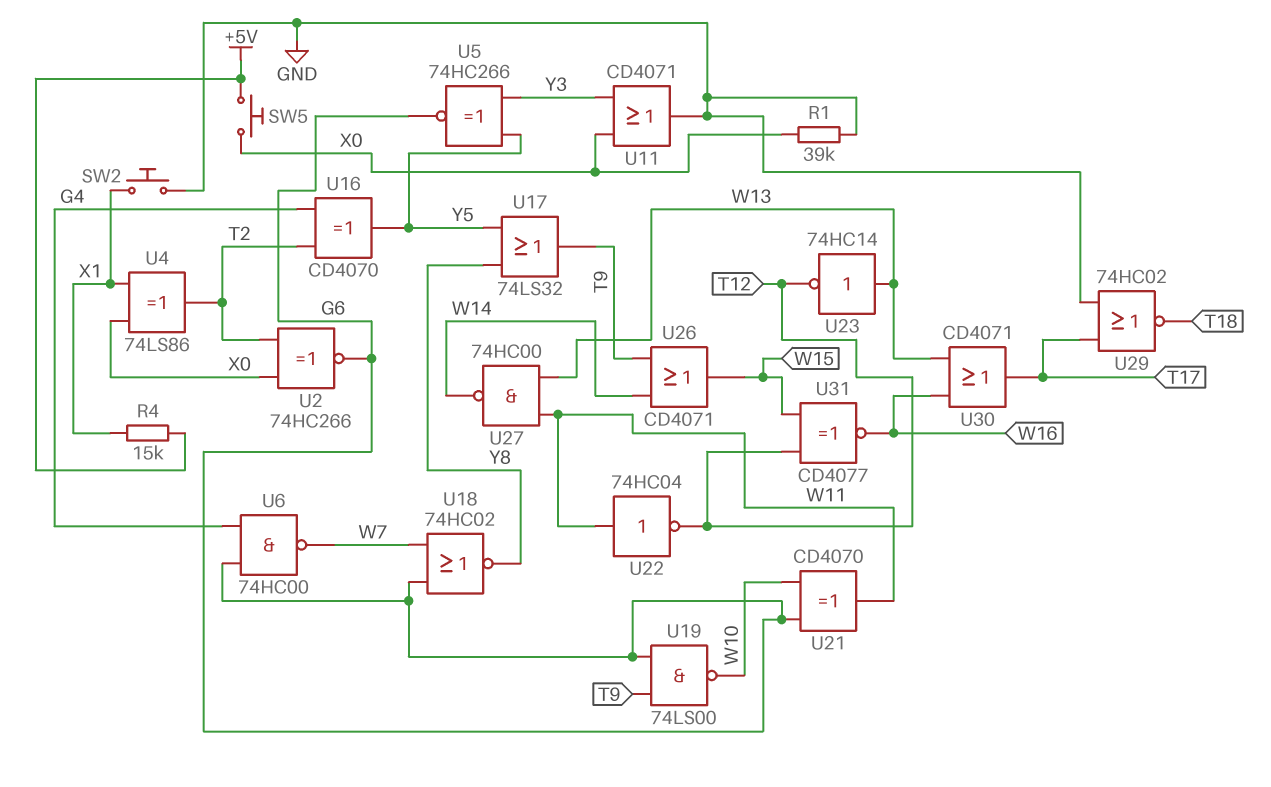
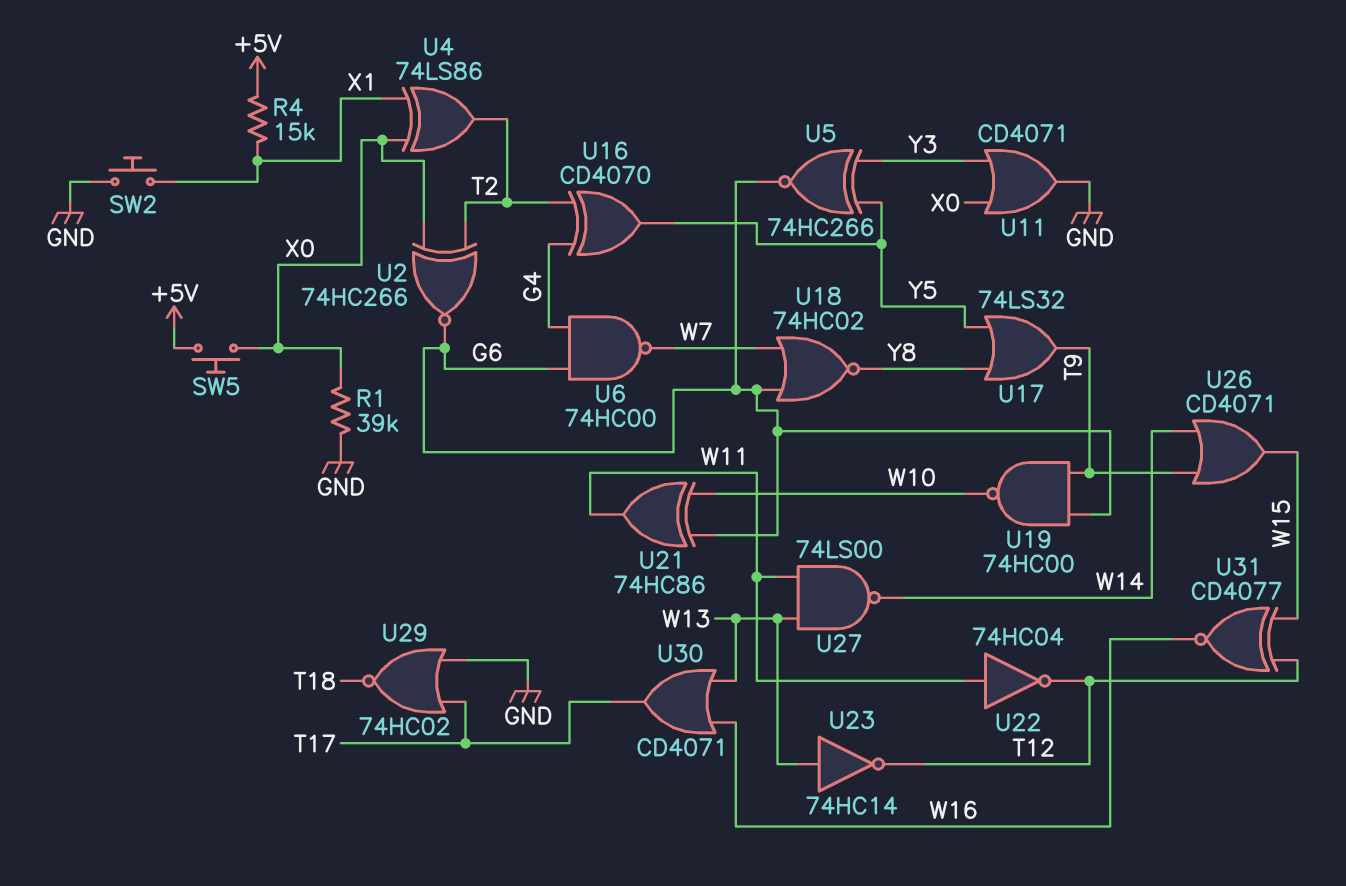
U19: NAND 74LS00 (in G6, in T9, out W10) -> NAND 74HC00 (in G6, in T9, out W10)
U21: XOR CD4070 (in G6, in W10, out W11) -> XOR 74HC86 (in G6, in W10, out W11)
U27: NAND 74HC00 (in W11, in W13, out W14) -> NAND 74LS00 (in W11, in W13, out W14)

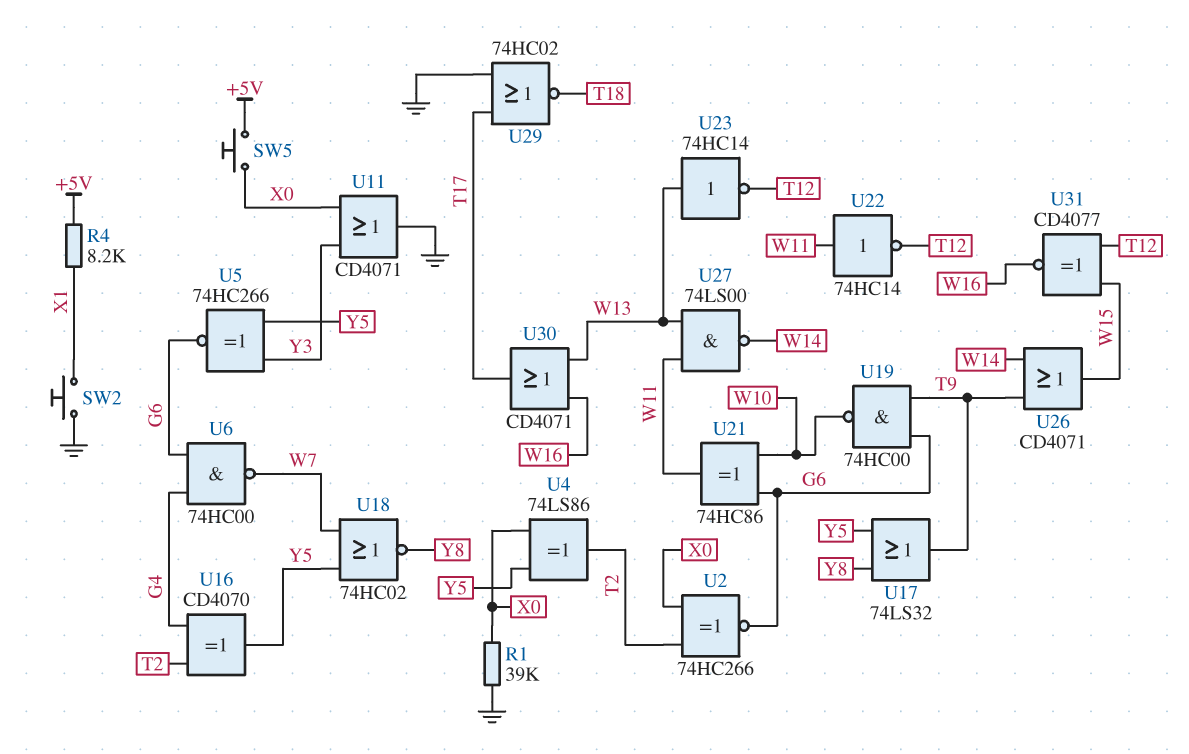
R4: 15k (+5V, X1) -> 8.2k (+5V, X1)
U4: XOR 74LS86 (in X0, in X1, out T2) -> XOR 74LS86 (in X0, in Y5, out T2)
U18: NOR 74HC02 (in G6, in W7, out Y8) -> NOR 74HC02 (in W7, in Y5, out Y8)
U22: NOT 74HC04 (in W11, out T12) -> NOT 74HC14 (in W11, out T12)

